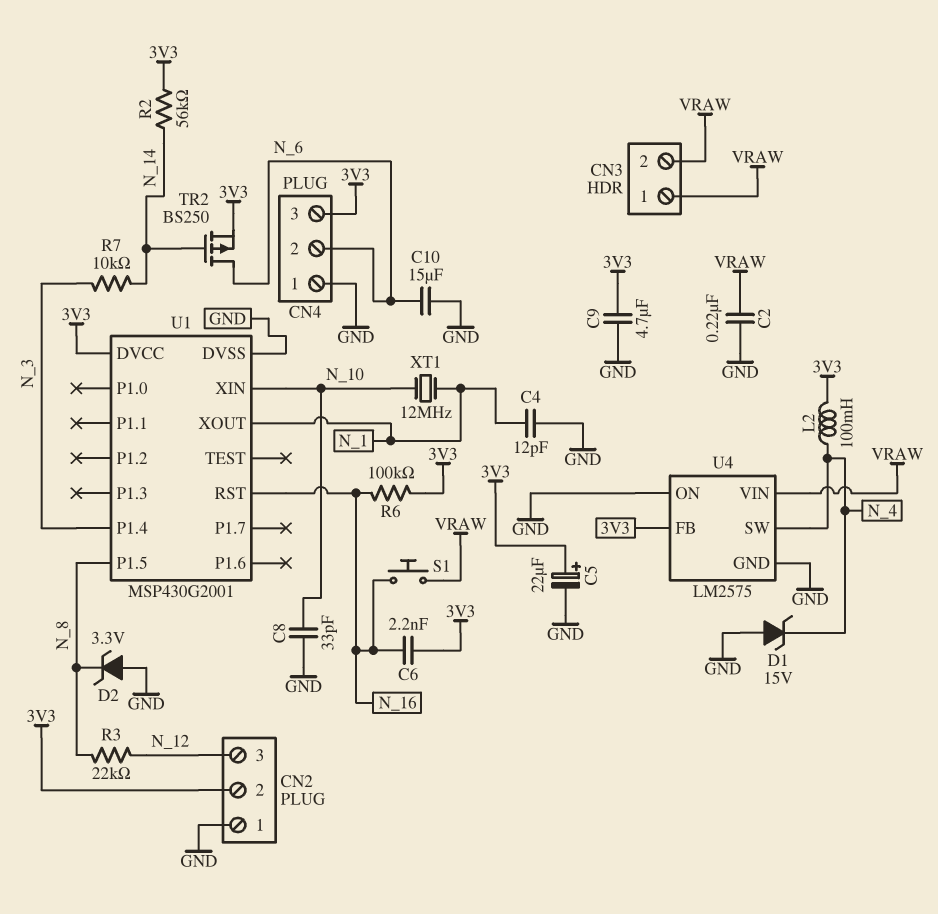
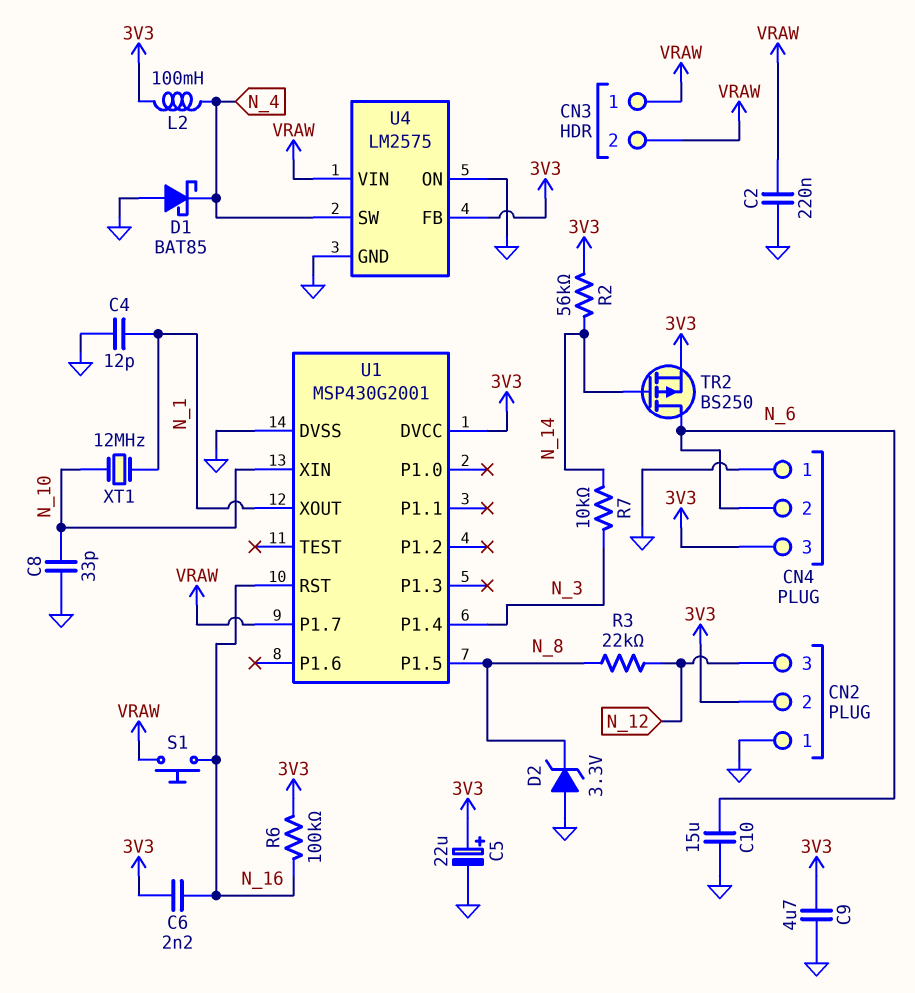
D1: zener 15V (A GND, K N_4) -> schottky BAT85 (A GND, K N_4)
U1 pin P1.7: none -> VRAW

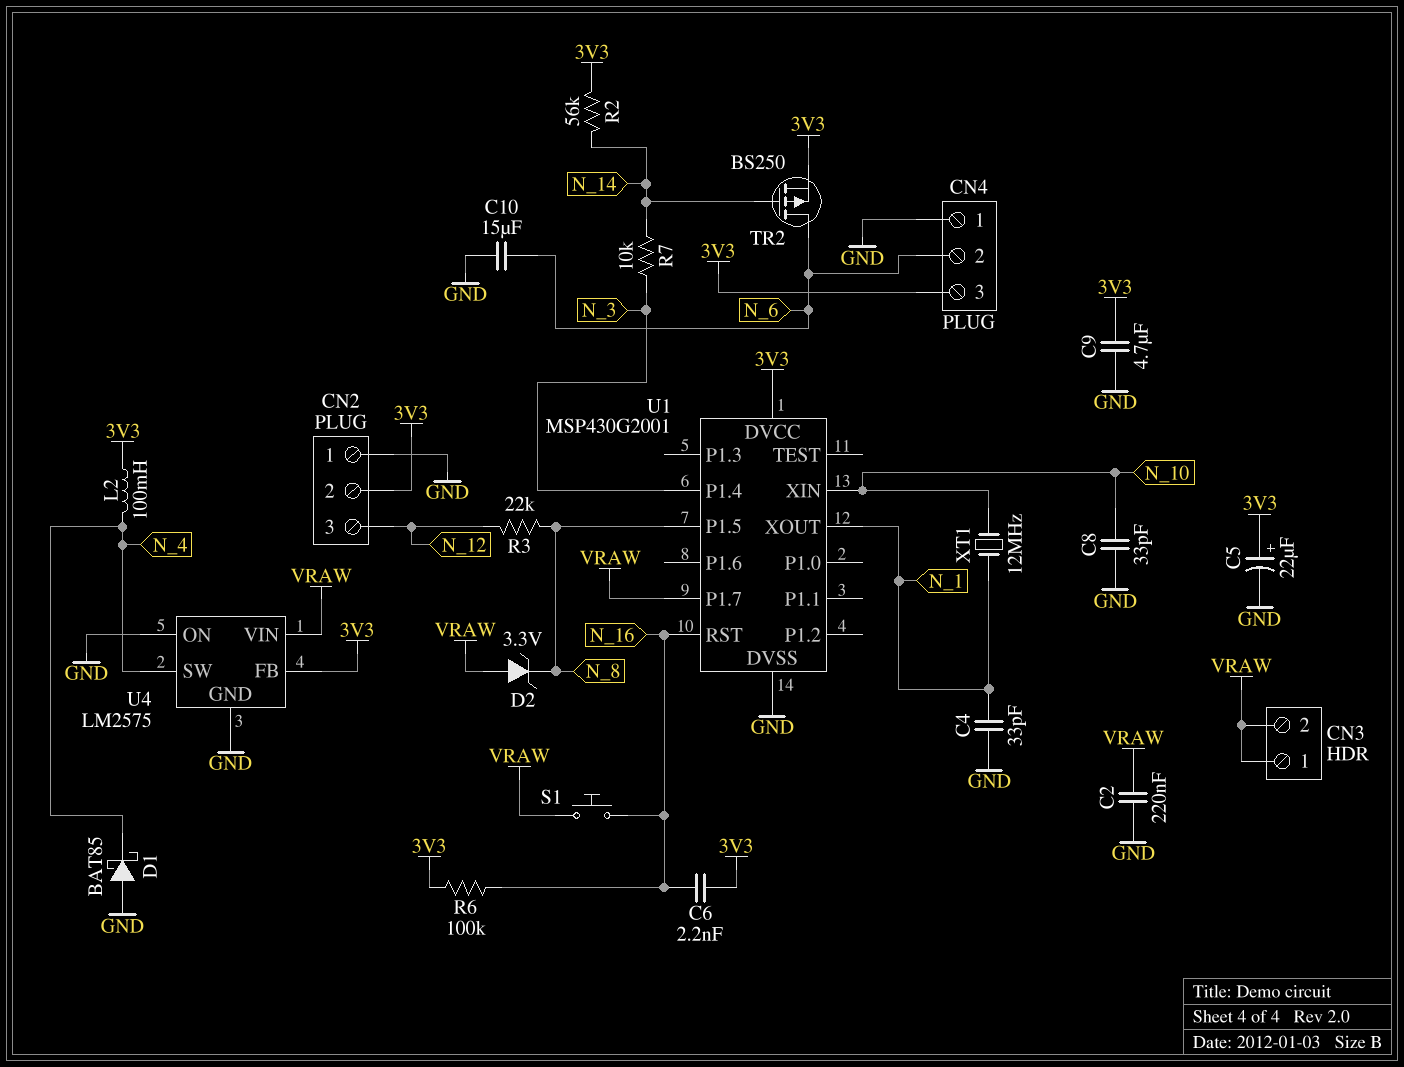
C4: 12pF (GND, N_1) -> 33pF (GND, N_1)
D2: zener 3.3V (A GND, K N_8) -> zener 3.3V (A VRAW, K N_8)

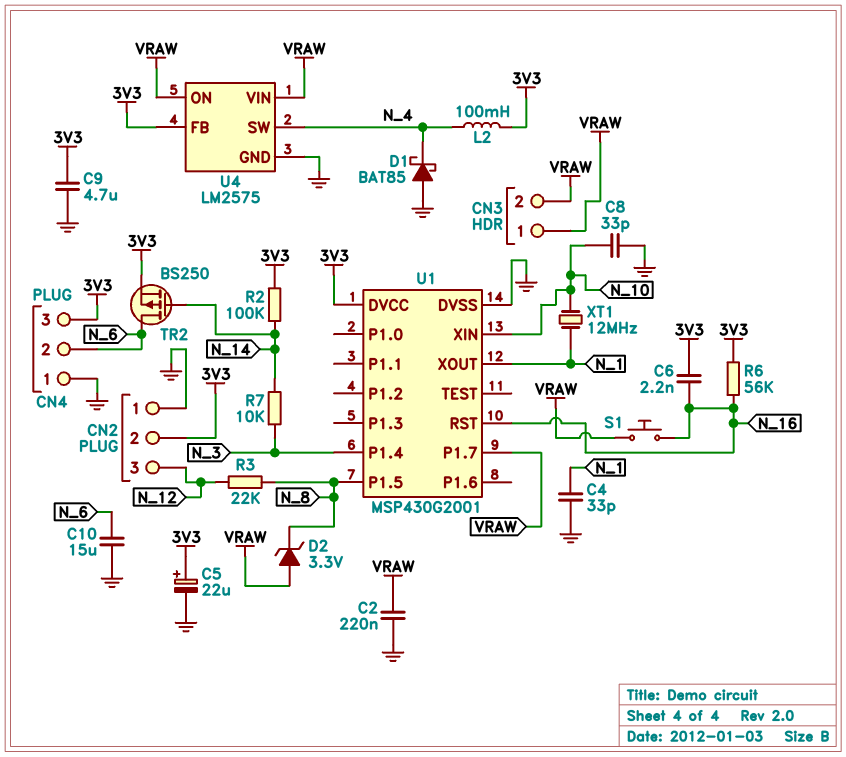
R2: 56k (3V3, N_14) -> 100k (3V3, N_14)
R6: 100k (3V3, N_16) -> 56k (3V3, N_16)
U4 pin ON: GND -> VRAW

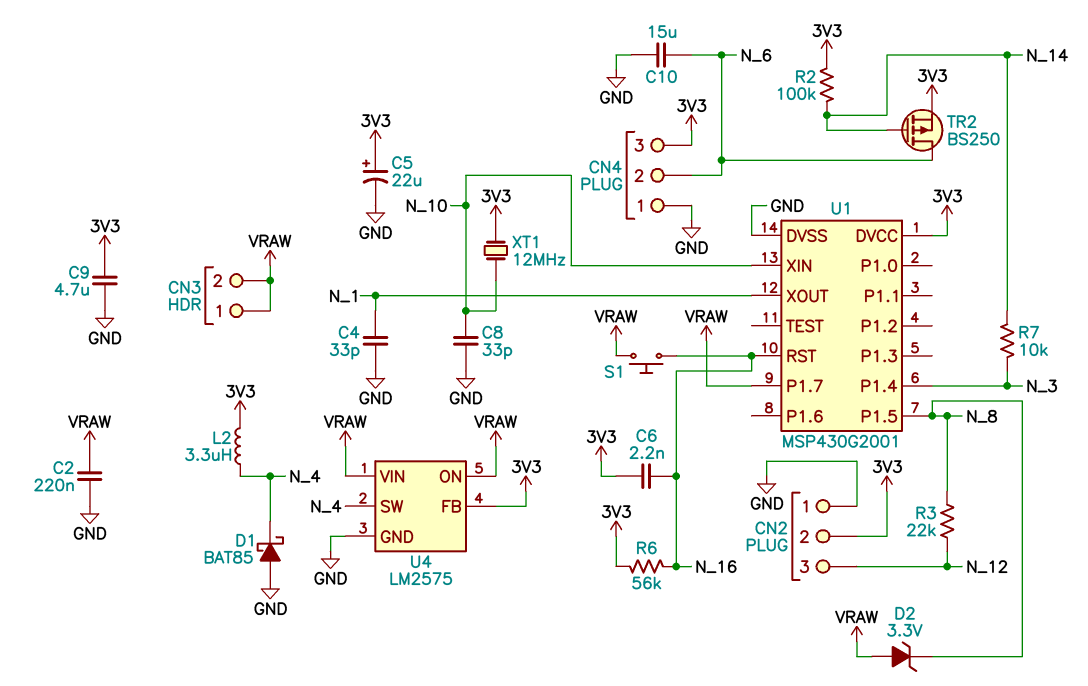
L2: 100mH (3V3, N_4) -> 3.3uH (3V3, N_4)
XT1: 12MHz (N_1, N_10) -> 12MHz (3V3, N_10)

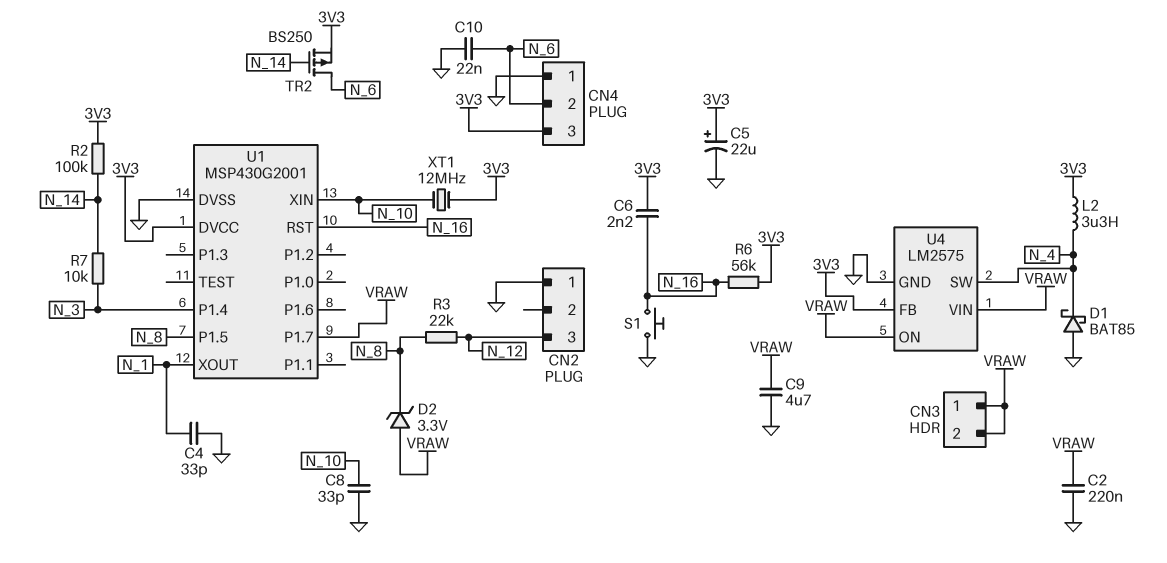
C9: 4.7uF (3V3, GND) -> 4.7uF (GND, VRAW)
C10: 15uF (GND, N_6) -> 22nF (GND, N_6)
CN2 pin 2: 3V3 -> none
S1: button (N_16, VRAW) -> button (GND, N_16)

